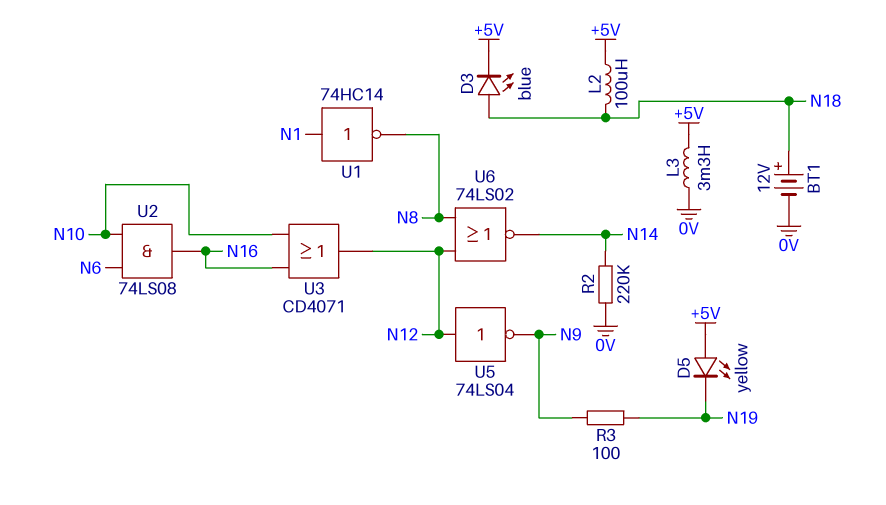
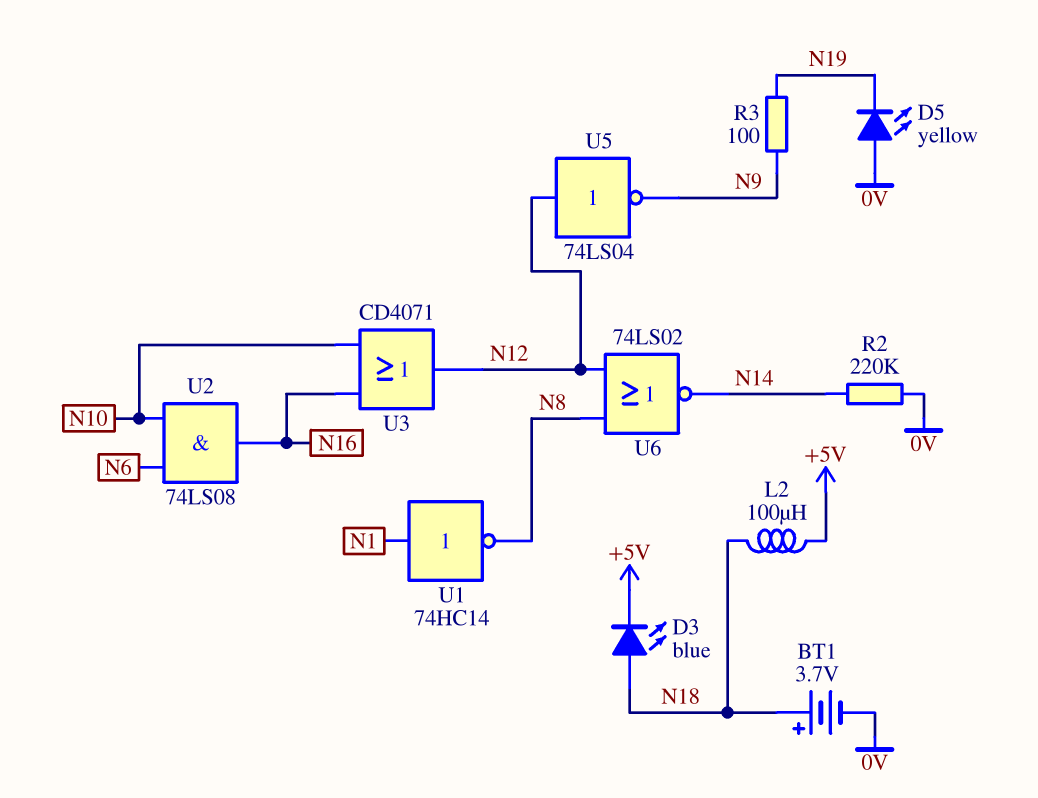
BT1: 12V (plus N18, minus 0V) -> 3.7V (plus N18, minus 0V)
D5: LED yellow (A +5V, K N19) -> LED yellow (A 0V, K N19)
L3: 3.3mH (+5V, 0V) -> none

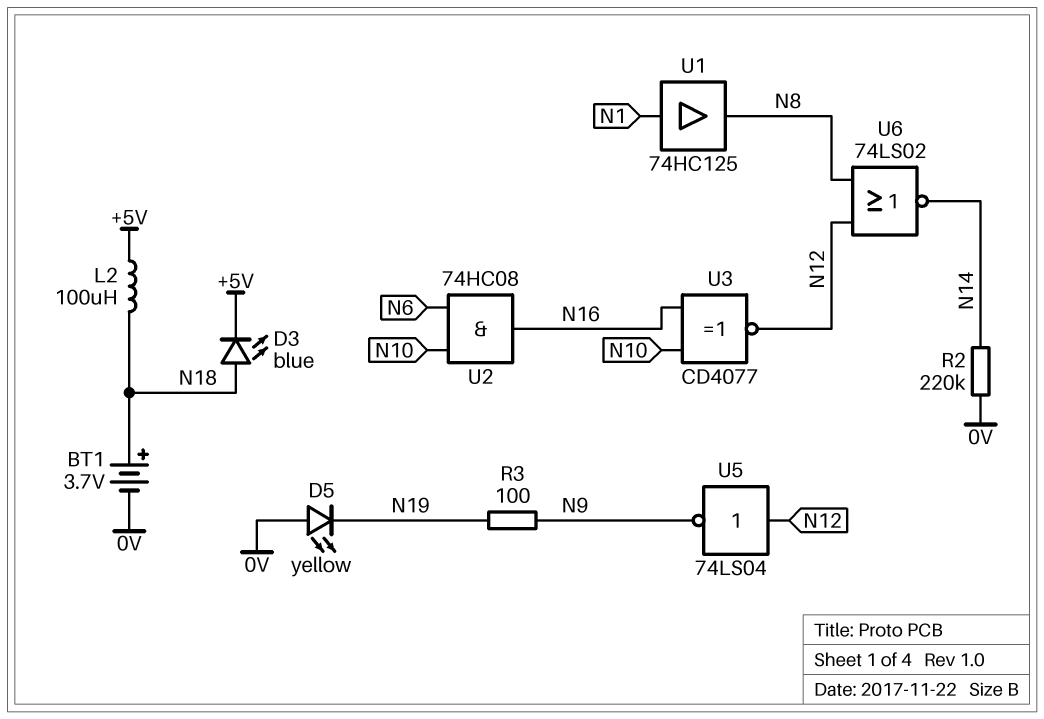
U1: NOT 74HC14 (in N1, out N8) -> buffer 74HC125 (in N1, out N8)
U2: AND 74LS08 (in N6, in N10, out N16) -> AND 74HC08 (in N6, in N10, out N16)
U3: OR CD4071 (in N10, in N16, out N12) -> XNOR CD4077 (in N10, in N16, out N12)

